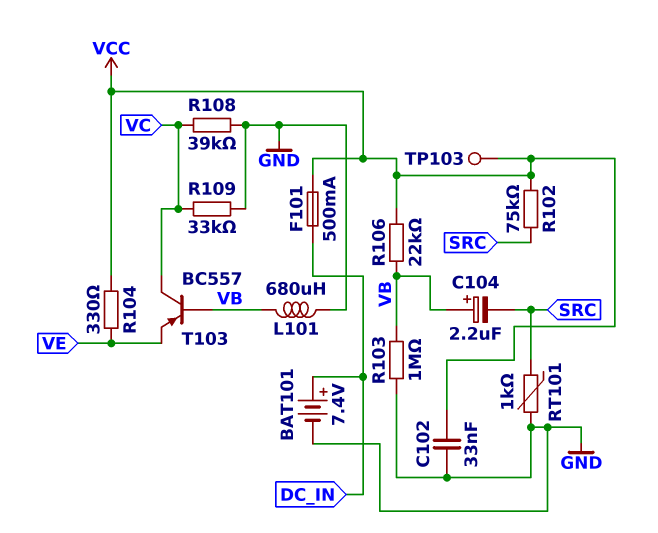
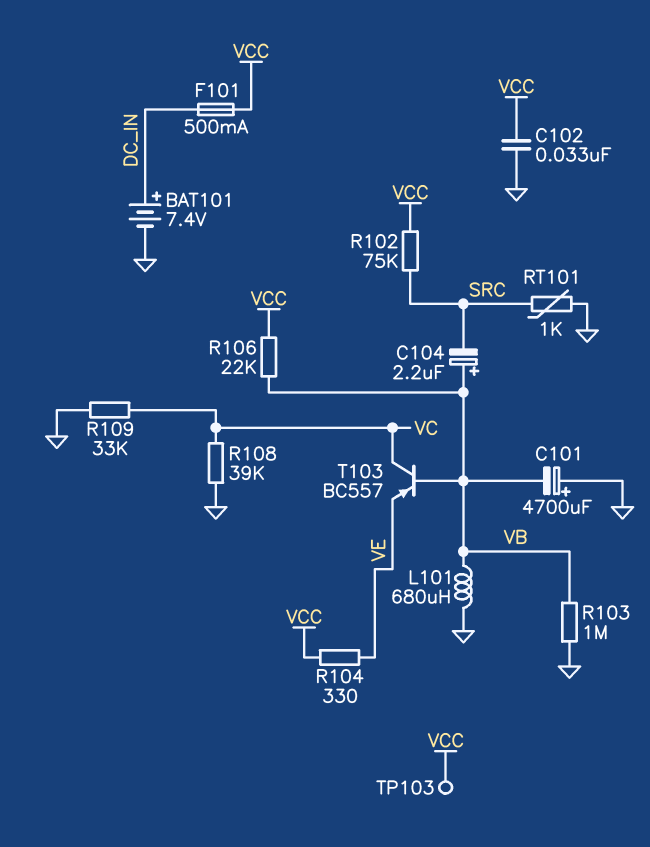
C101: none -> 4700uF (plus GND, minus VB)

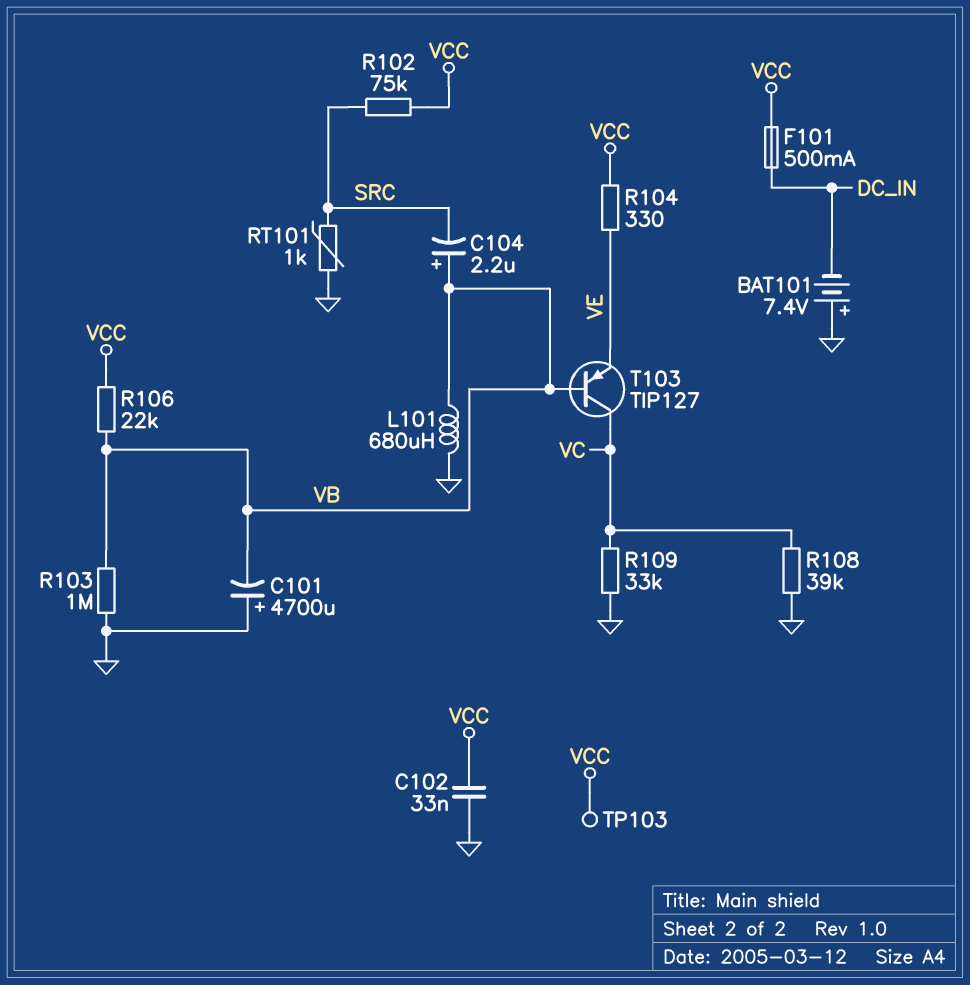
BAT101: 7.4V (plus DC_IN, minus GND) -> 7.4V (plus GND, minus DC_IN)
T103: PNP BC557 (B VB, C VC, E VE) -> PNP TIP127 (B VB, C VC, E VE)

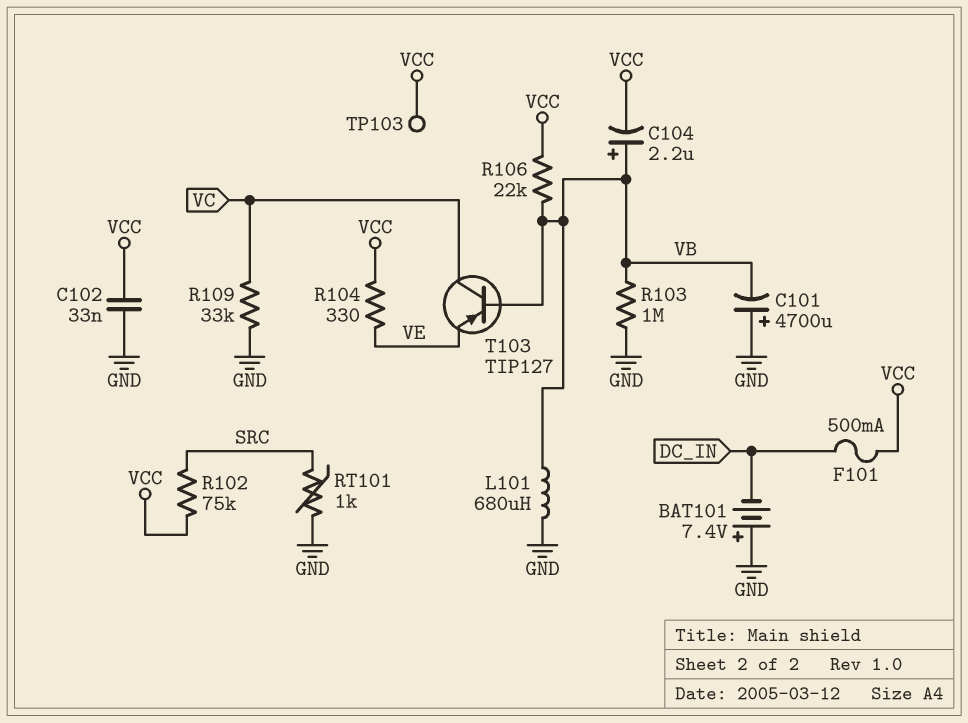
C104: 2.2uF (plus VB, minus SRC) -> 2.2uF (plus VB, minus VCC)
R108: 39k (GND, VC) -> none

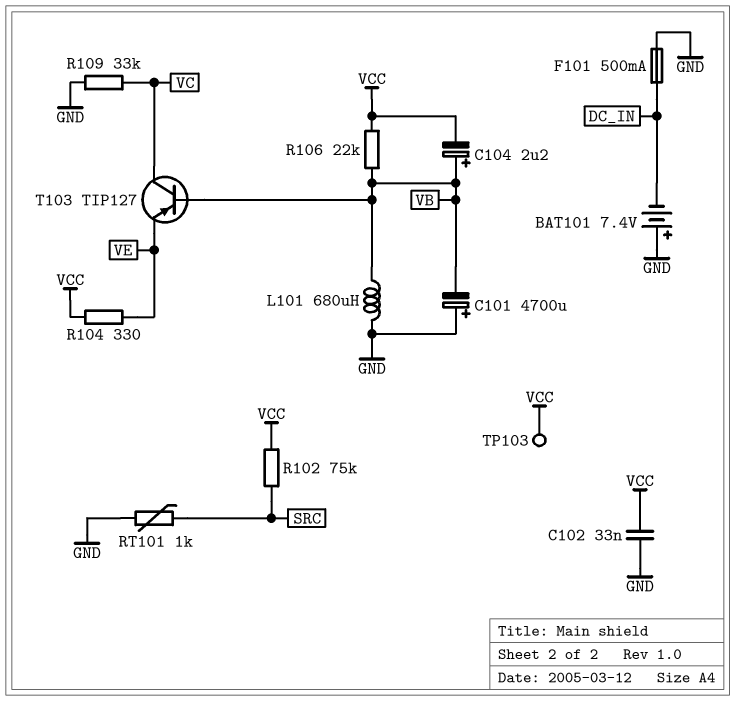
F101: 500mA (DC_IN, VCC) -> 500mA (DC_IN, GND)
R103: 1M (GND, VB) -> none

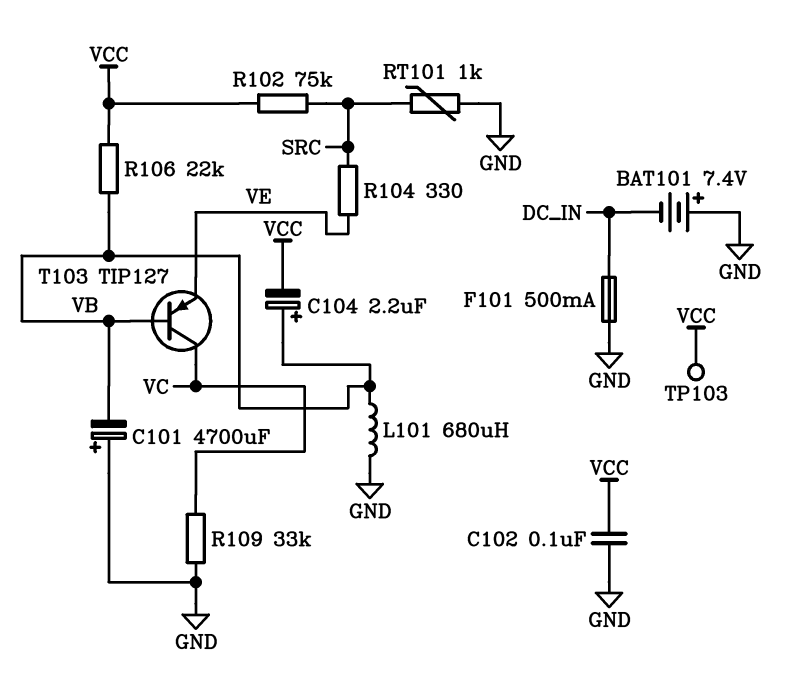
C102: 33nF (GND, VCC) -> 100nF (GND, VCC)
R104: 330 (VCC, VE) -> 330 (SRC, VE)

